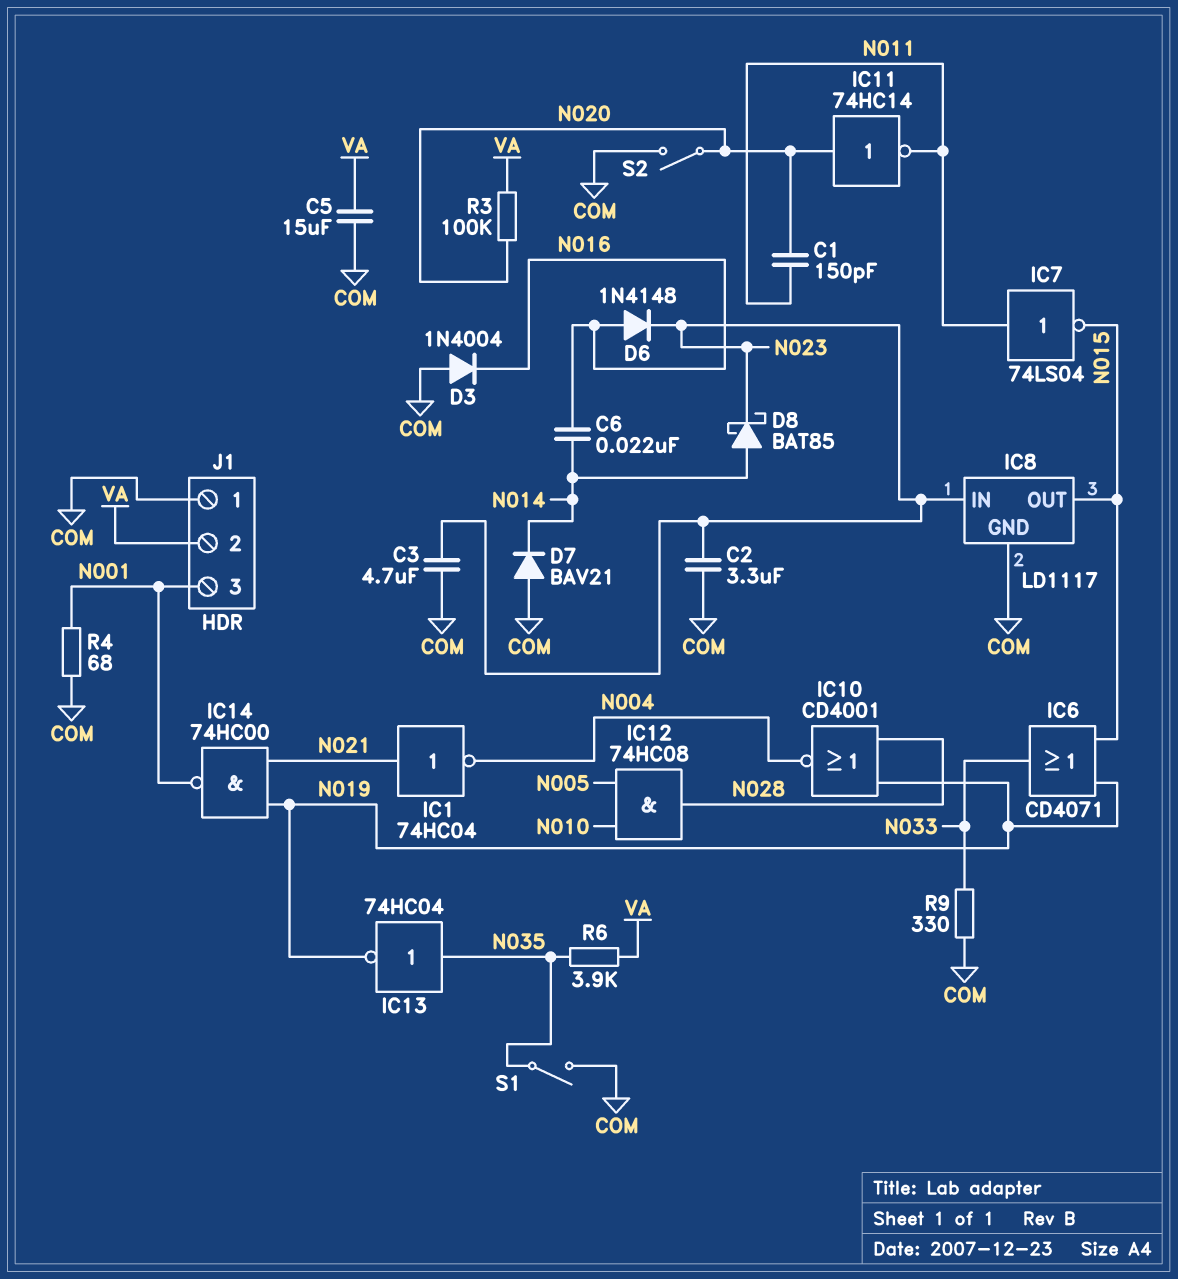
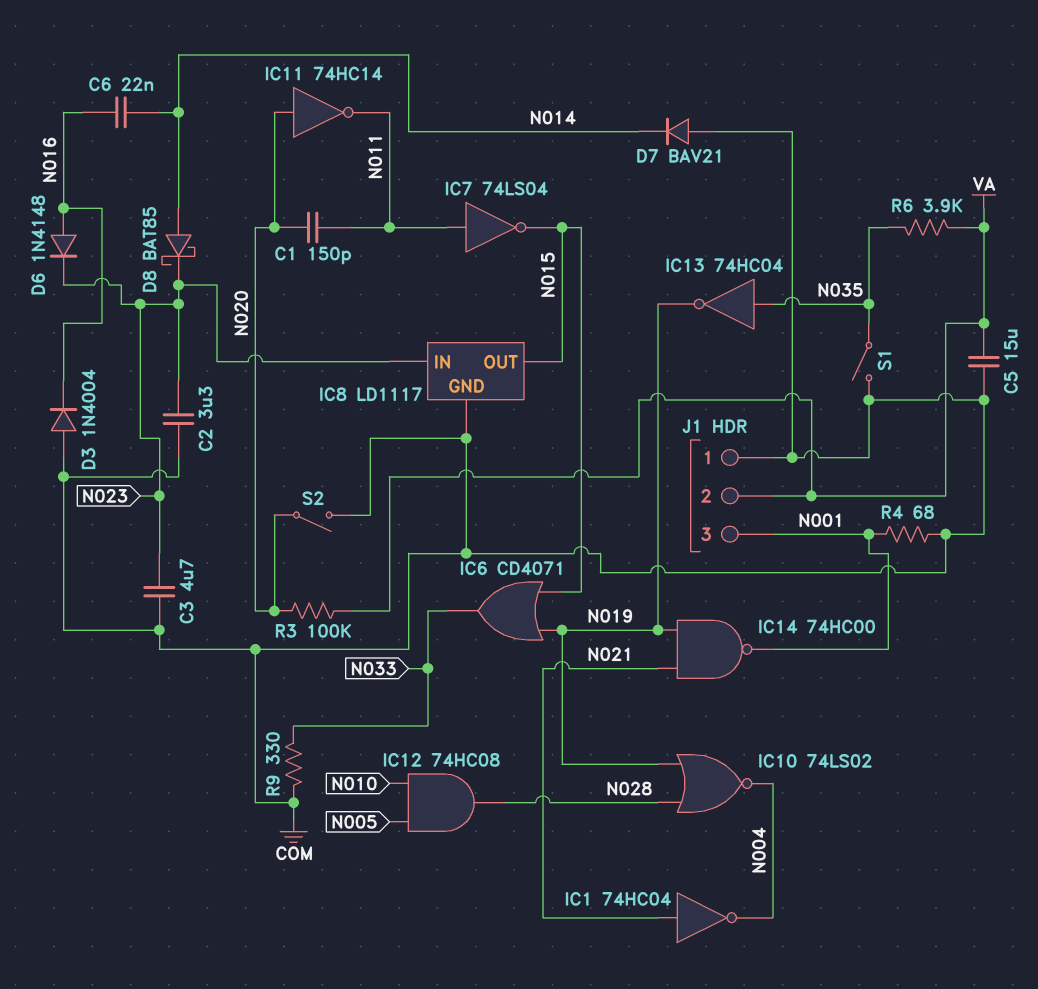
IC10: NOR CD4001 (in N019, in N028, out N004) -> NOR 74LS02 (in N019, in N028, out N004)

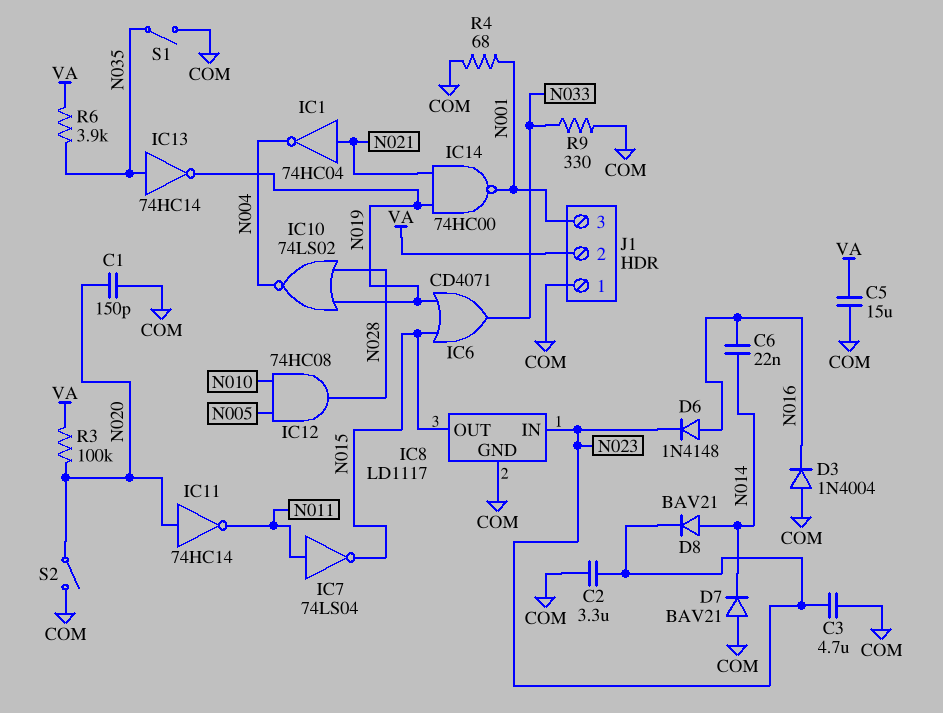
C1: 150pF (N011, N020) -> 150pF (COM, N020)
D8: schottky BAT85 (A N014, K N023) -> diode BAV21 (A N014, K N023)
IC13: NOT 74HC04 (in N035, out N019) -> NOT 74HC14 (in N035, out N019)

